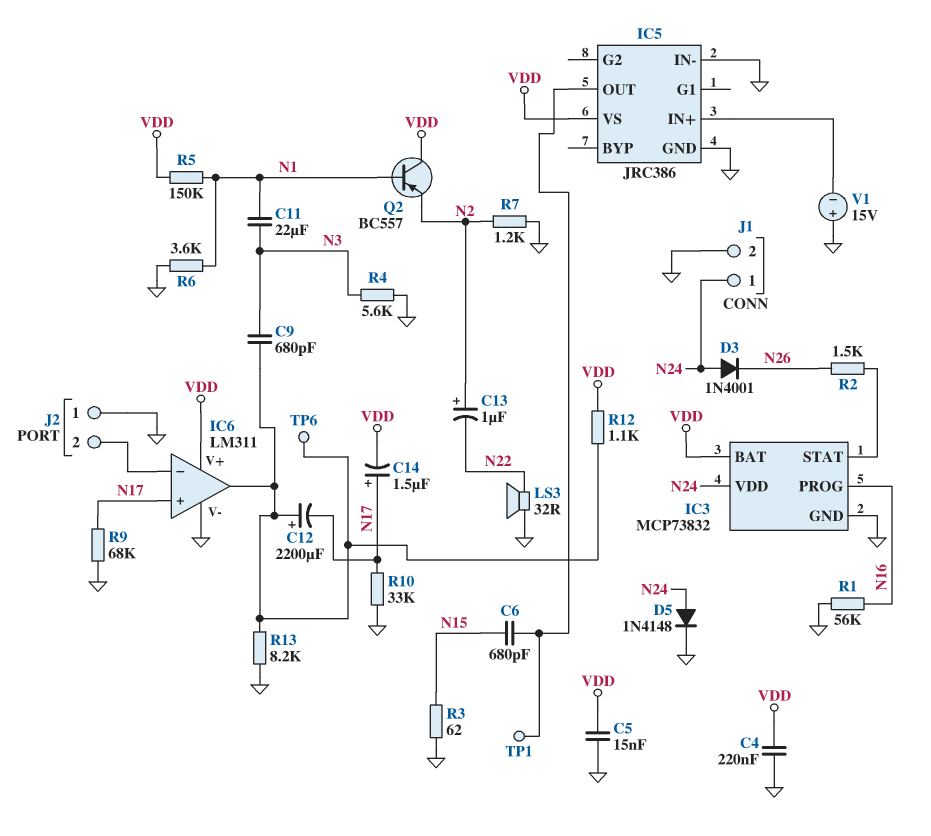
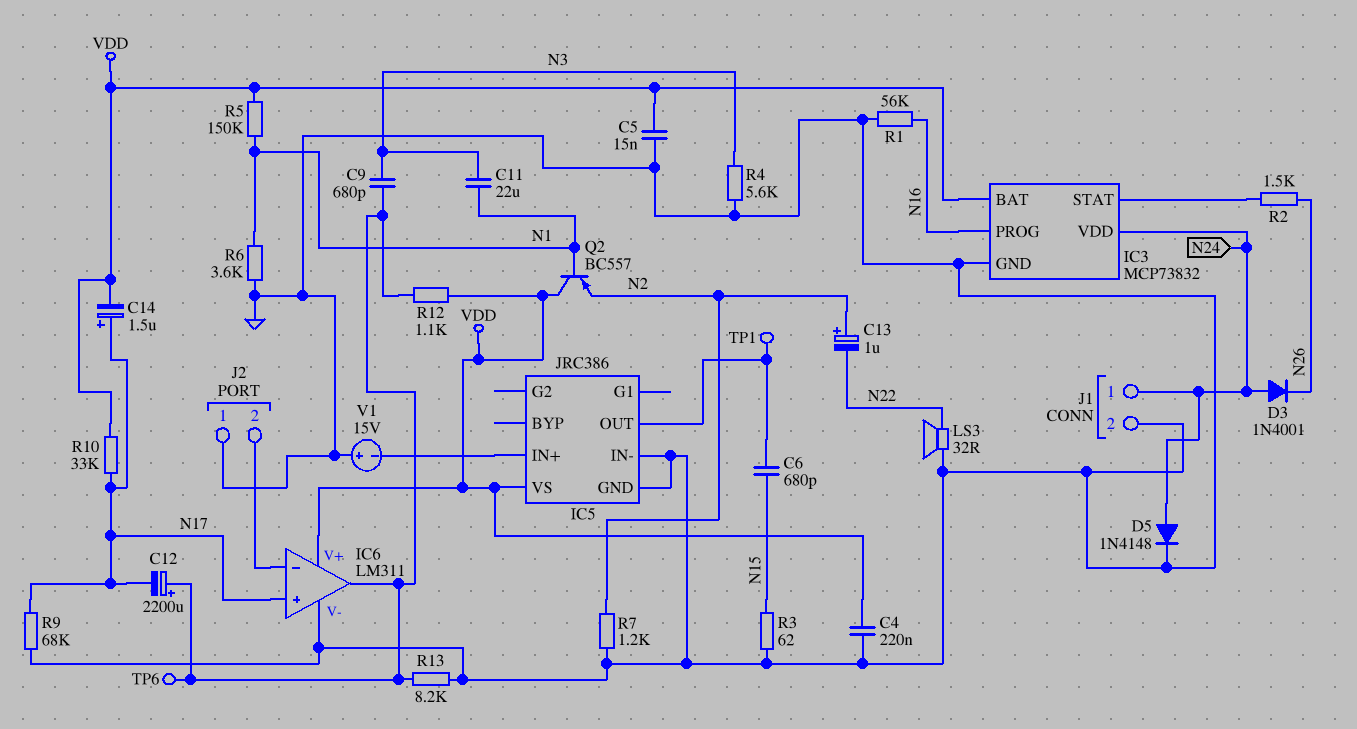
R10: 33k (GND, N17) -> 33k (N17, VDD)

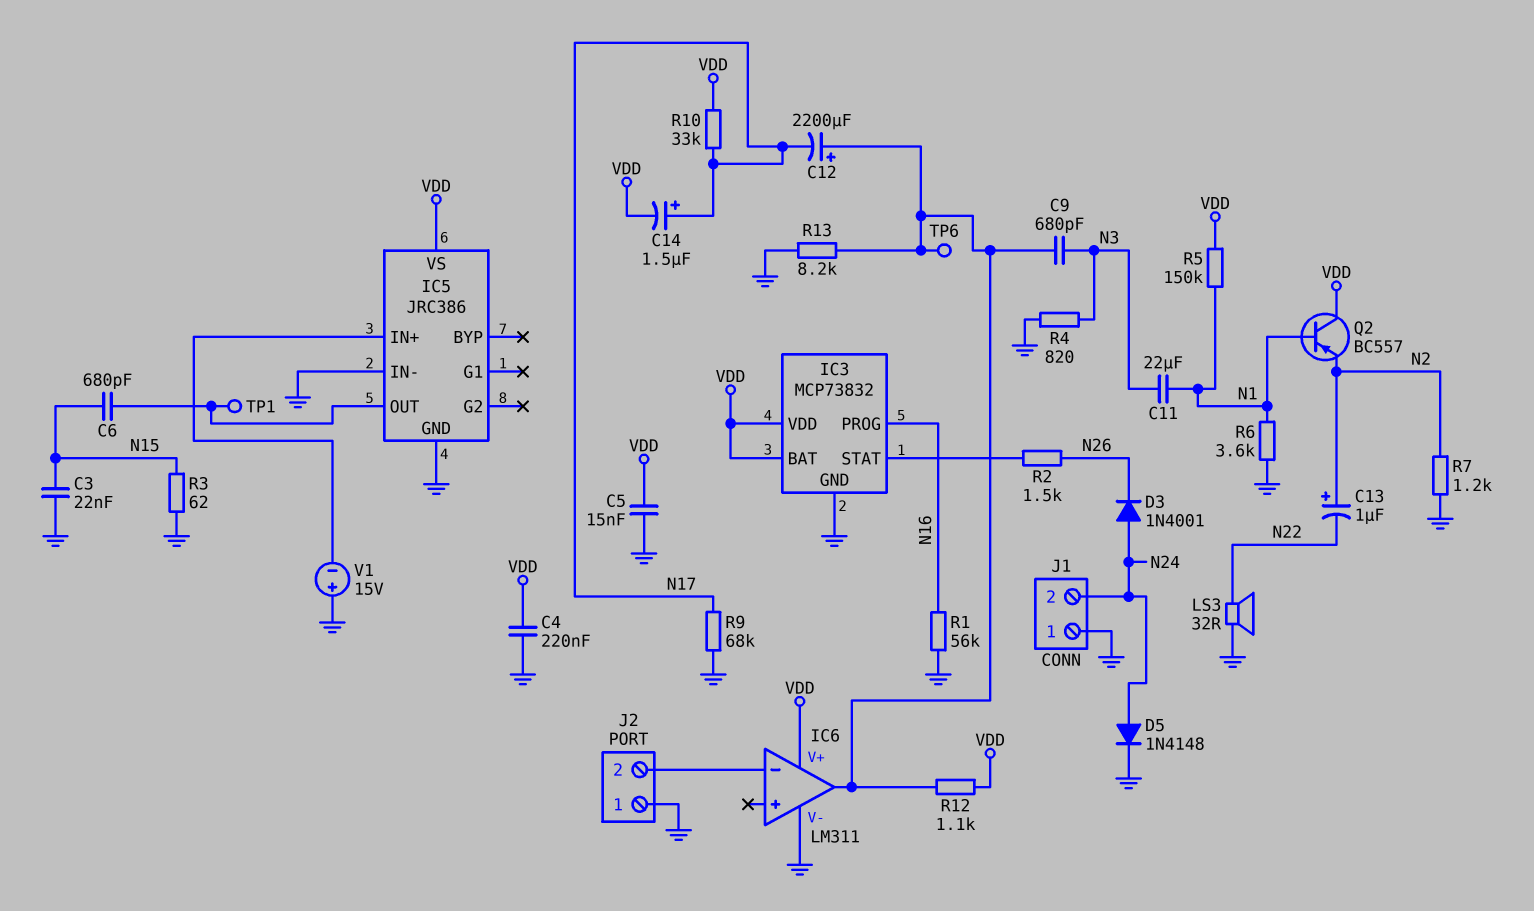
C3: none -> 22nF (GND, N15)
IC3 pin VDD: N24 -> VDD
IC6 pin in+: N17 -> none
J1 pin 1: N24 -> GND
J1 pin 2: GND -> N24
R4: 5.6k (GND, N3) -> 820 (GND, N3)

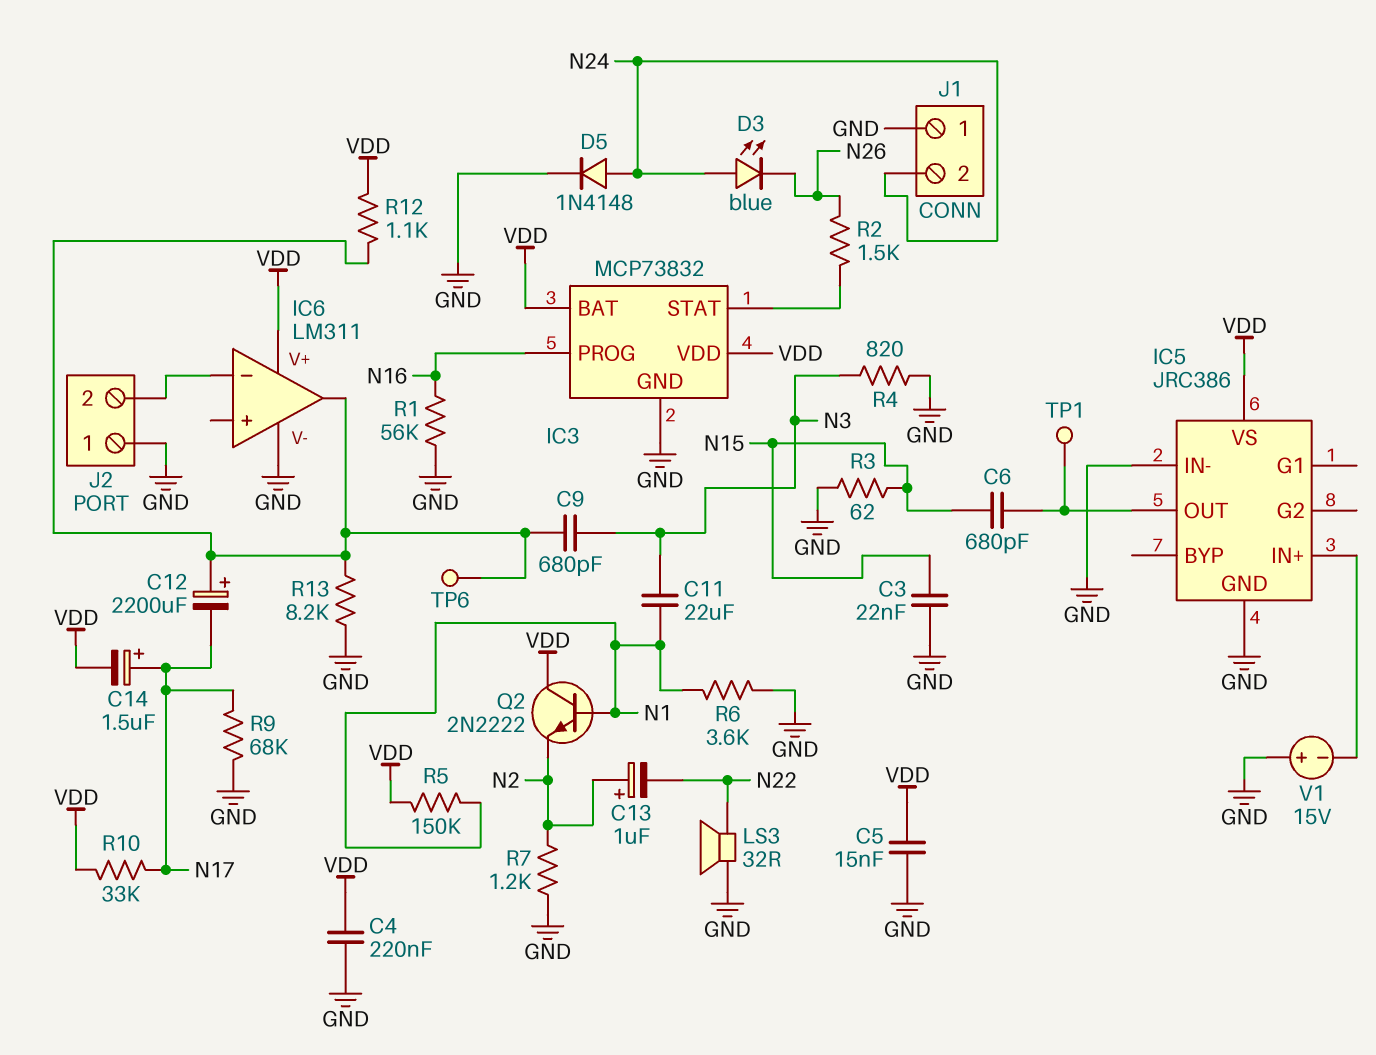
D3: diode 1N4001 (A N24, K N26) -> LED blue (A N24, K N26)
Q2: PNP BC557 (B N1, C VDD, E N2) -> NPN 2N2222 (B N1, C VDD, E N2)

